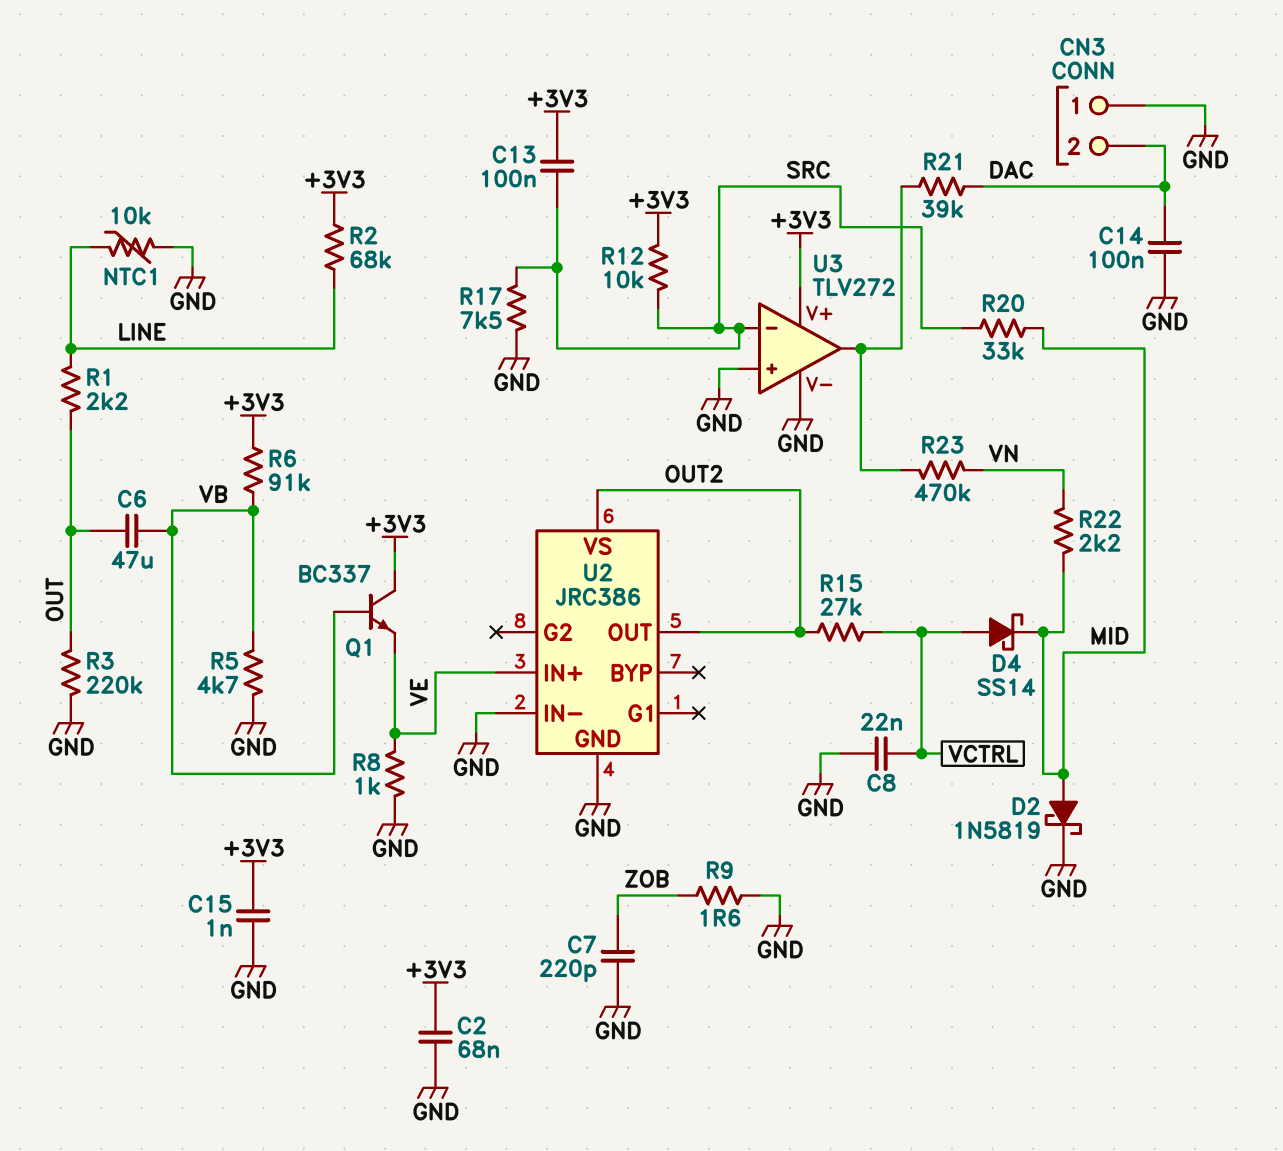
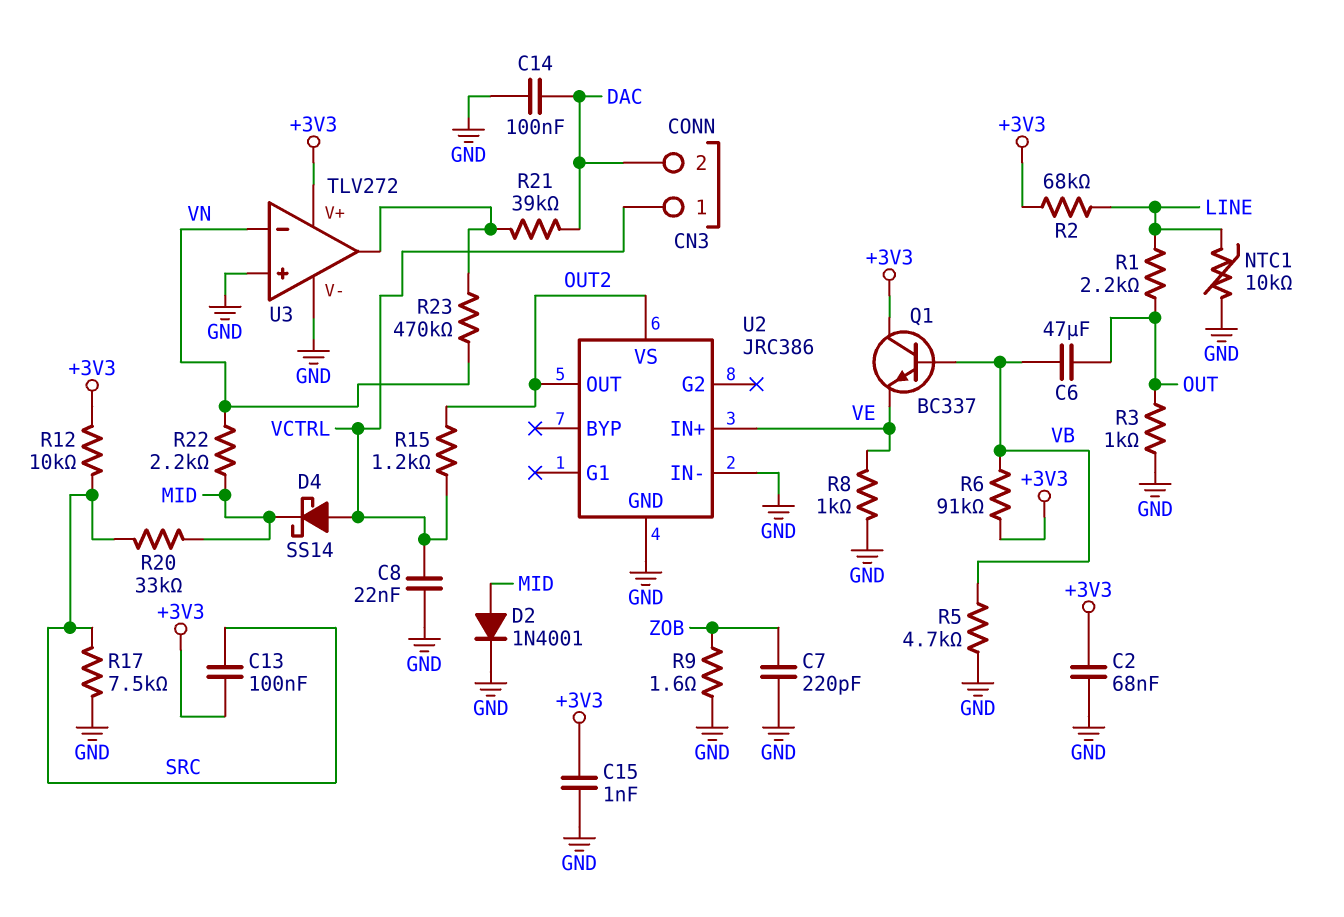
CN3 pin 1: GND -> VCTRL
D2: schottky 1N5819 (A MID, K GND) -> diode 1N4001 (A MID, K GND)
R3: 220k (GND, OUT) -> 1k (GND, OUT)
R15: 27k (OUT2, VCTRL) -> 1.2k (OUT2, VCTRL)
U3 pin in-: SRC -> VN

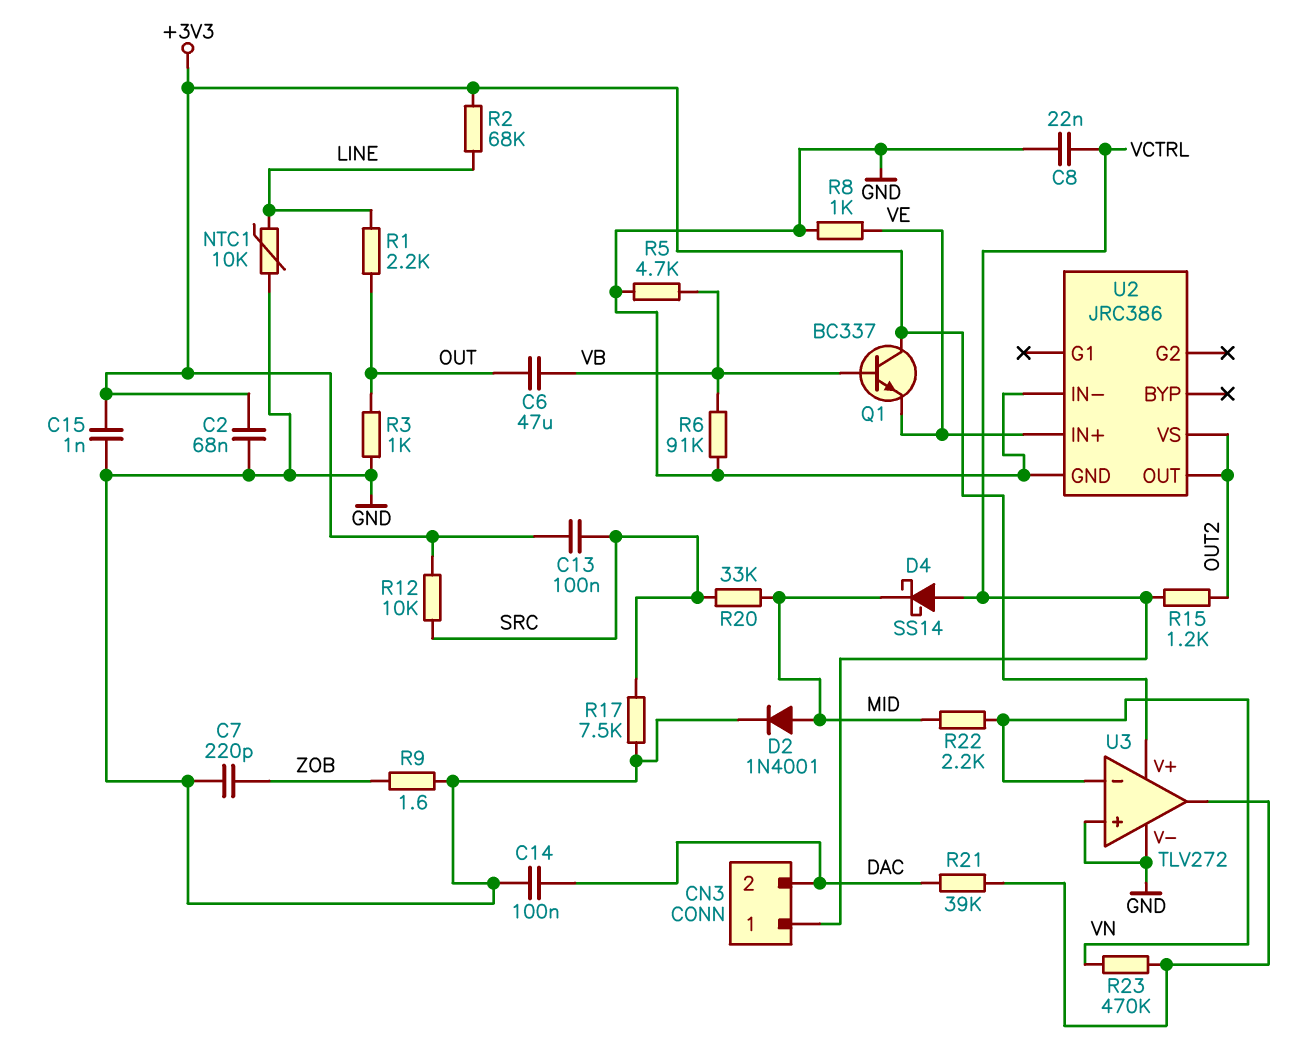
R6: 91k (+3V3, VB) -> 91k (GND, VB)

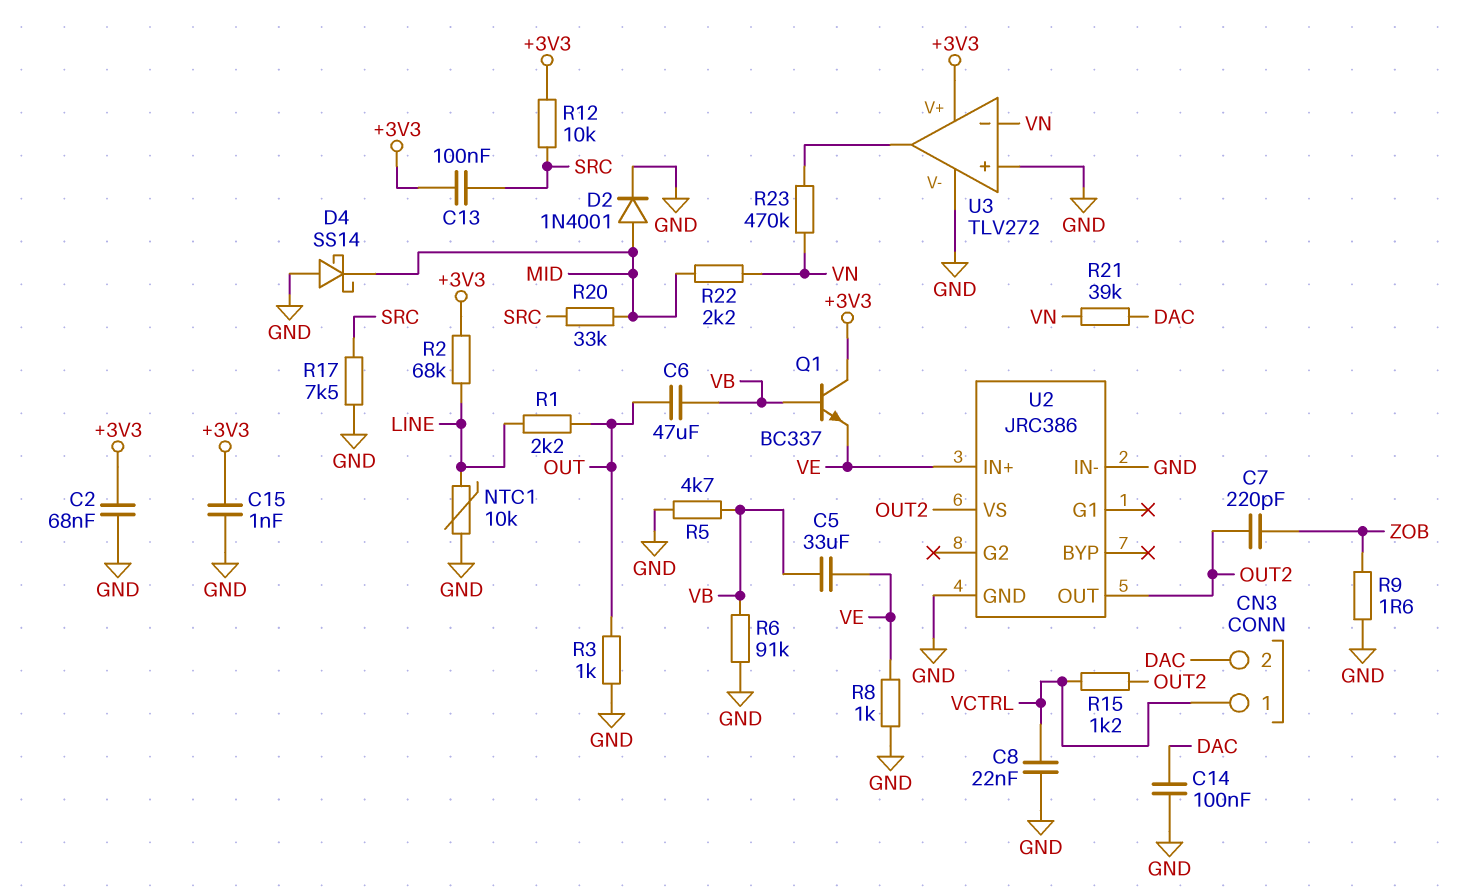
C5: none -> 33uF (VB, VE)
C7: 220pF (GND, ZOB) -> 220pF (OUT2, ZOB)
D4: schottky SS14 (A VCTRL, K MID) -> schottky SS14 (A GND, K MID)
R21: 39k (DAC, U3/out) -> 39k (DAC, VN)

